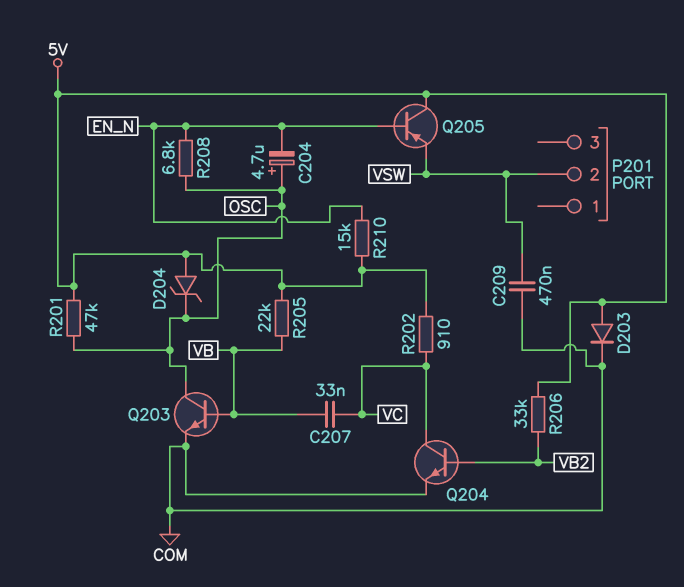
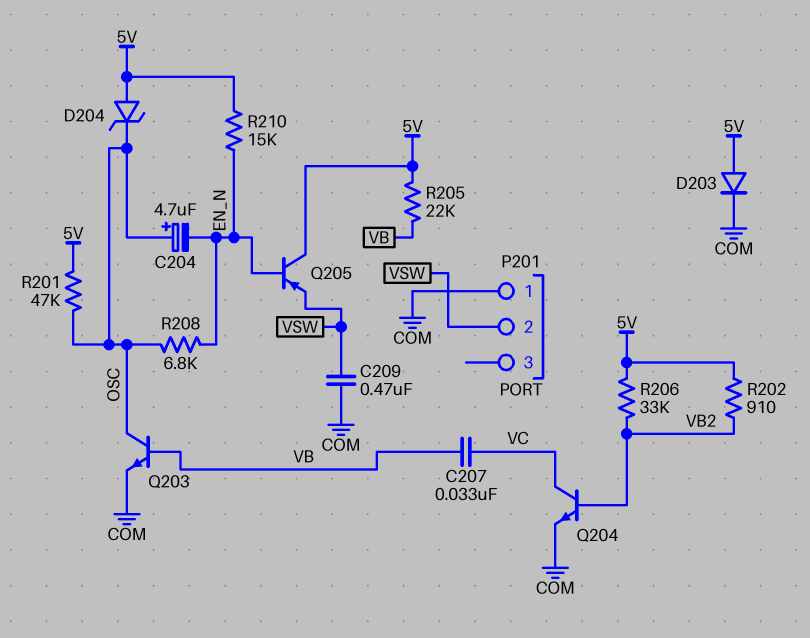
P201 pin 1: none -> COM
R202: 910 (5V, VC) -> 910 (5V, VB2)

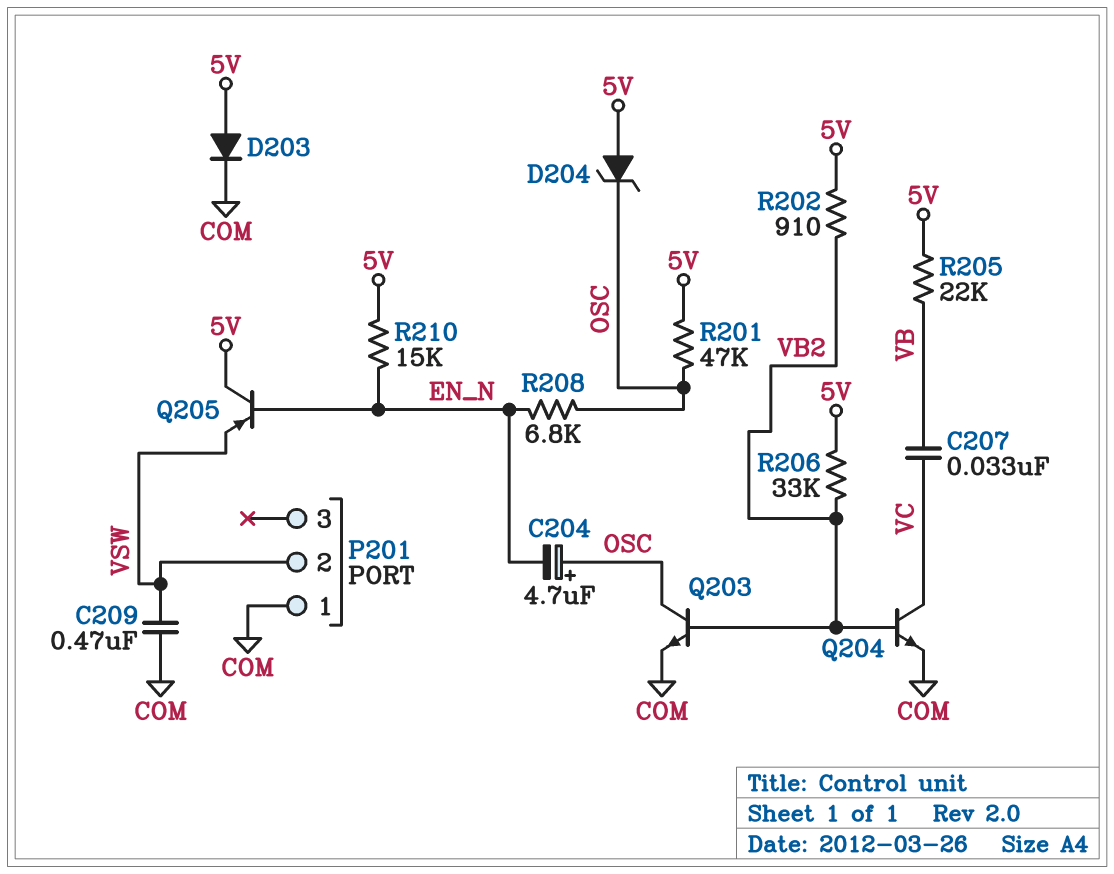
Q203: NPN (B VB, C OSC, E COM) -> NPN (B VB2, C OSC, E COM)

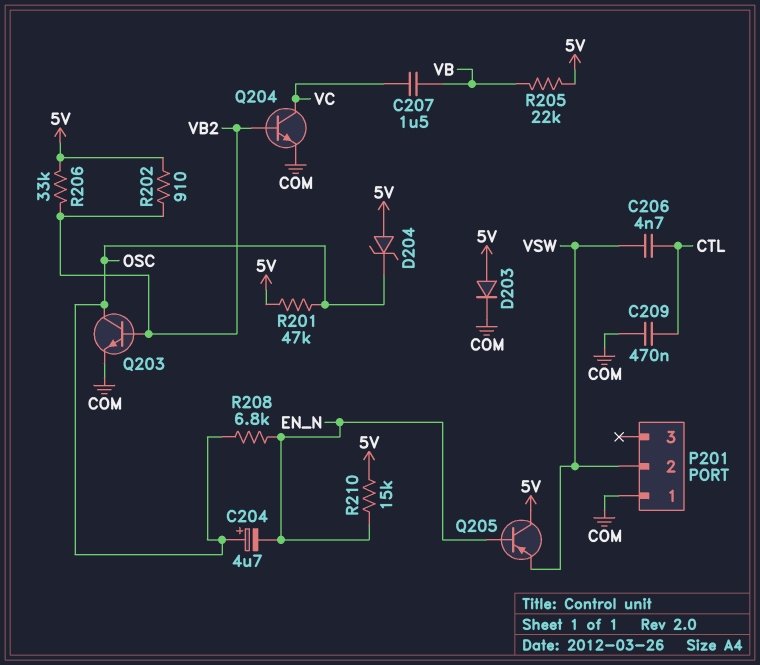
C206: none -> 4.7nF (CTL, VSW)
C207: 33nF (VB, VC) -> 1.5uF (VB, VC)
C209: 470nF (COM, VSW) -> 470nF (COM, CTL)

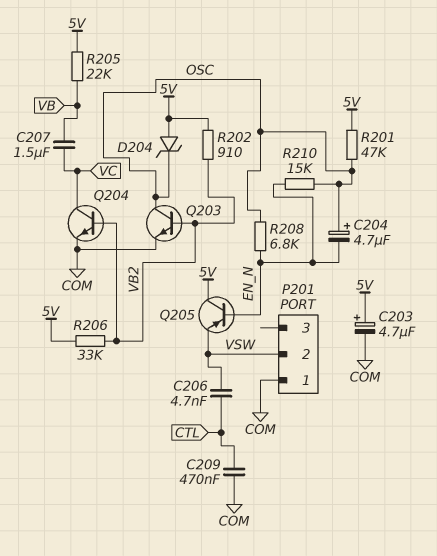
C203: none -> 4.7uF (plus 5V, minus COM)
D203: diode (A 5V, K COM) -> none
R210: 15k (5V, EN_N) -> 15k (EN_N, OSC)

